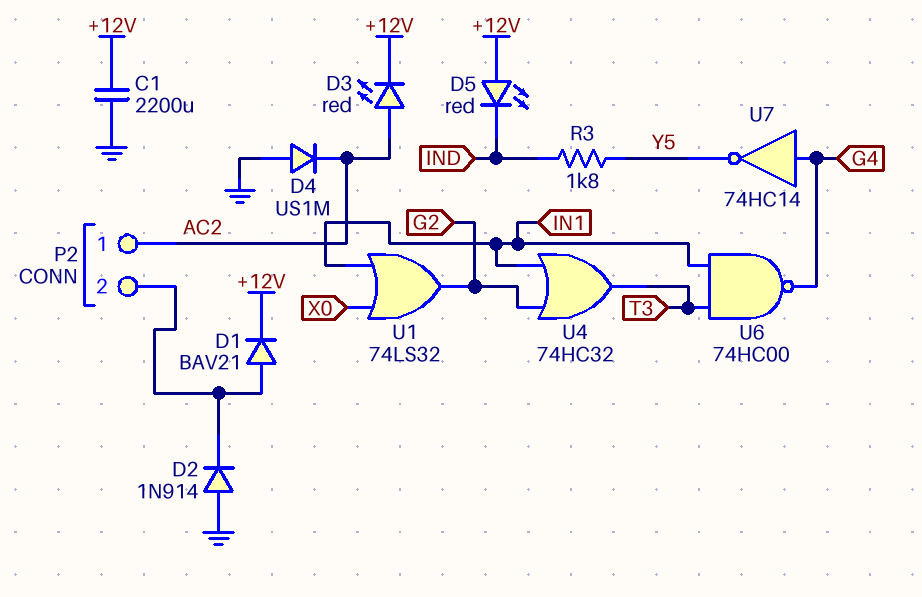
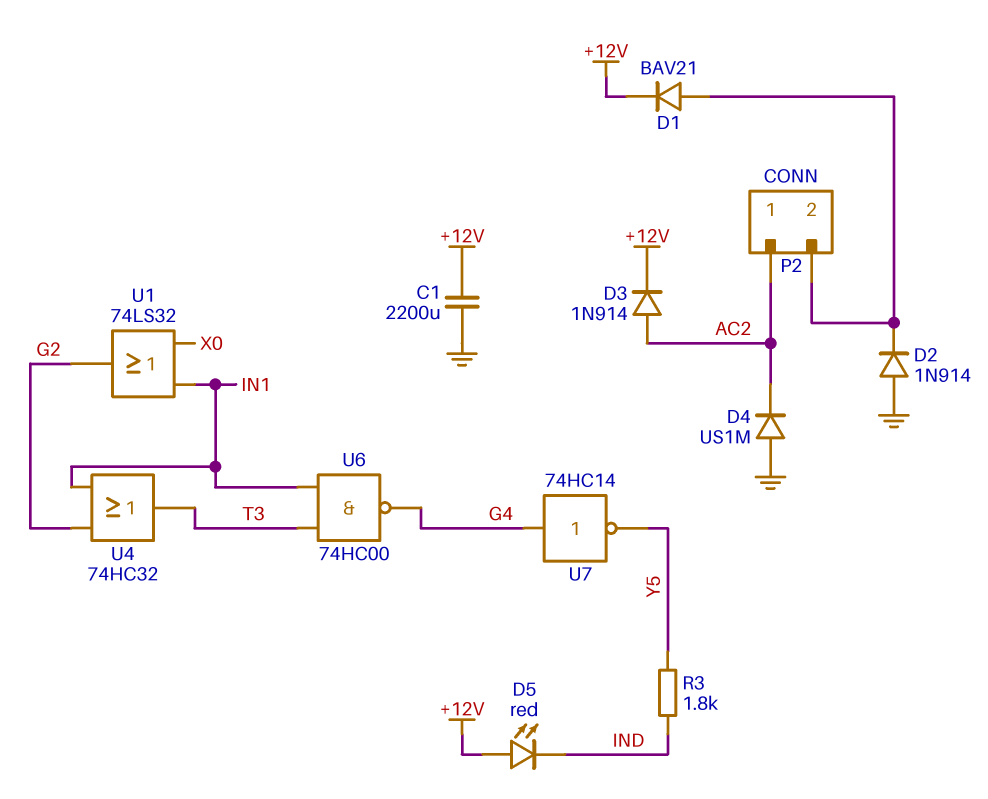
D3: LED red (A AC2, K +12V) -> diode 1N914 (A AC2, K +12V)

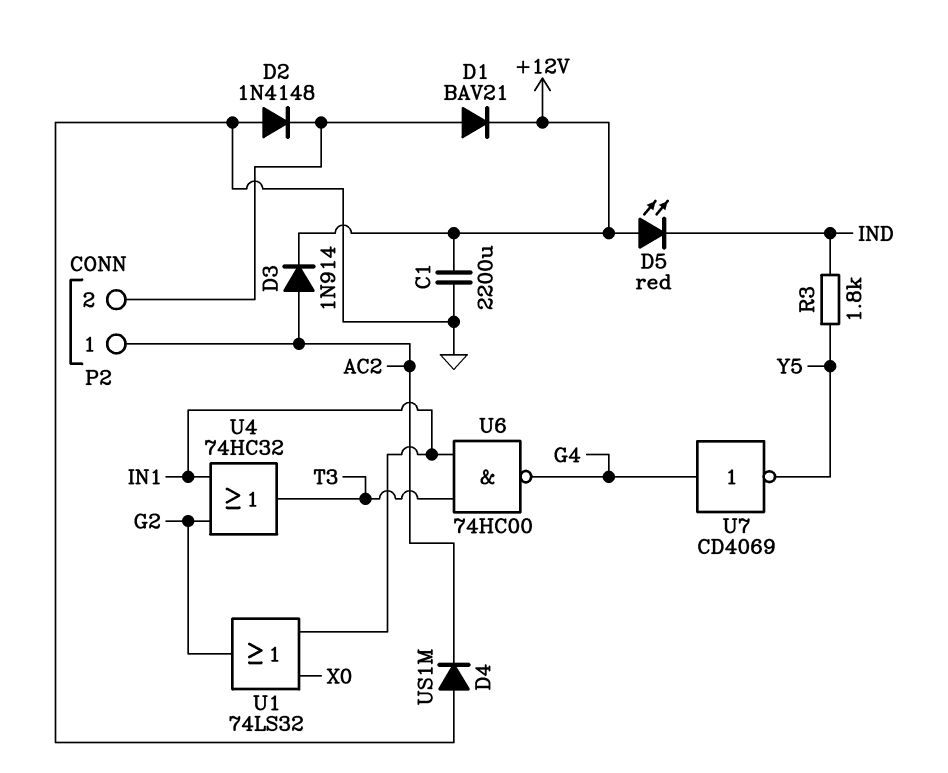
D2: diode 1N914 (A GND, K P2/2) -> diode 1N4148 (A GND, K P2/2)
U7: NOT 74HC14 (in G4, out Y5) -> NOT CD4069 (in G4, out Y5)

